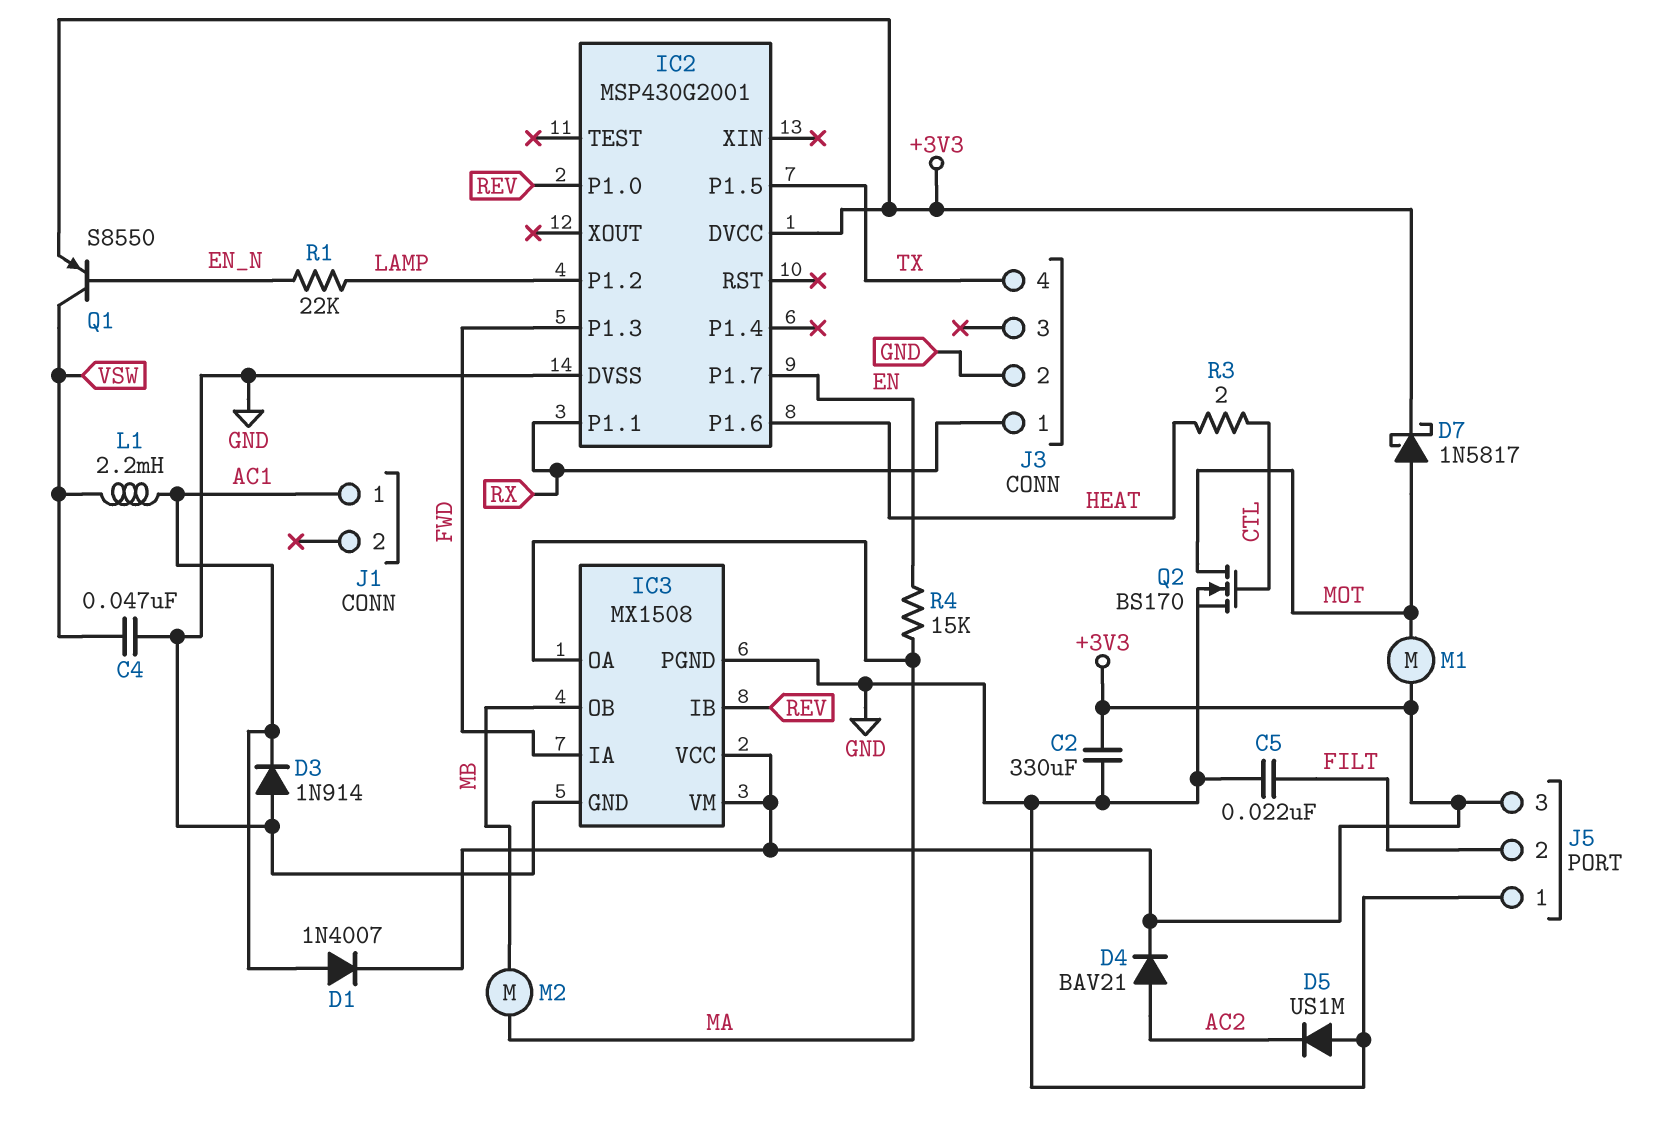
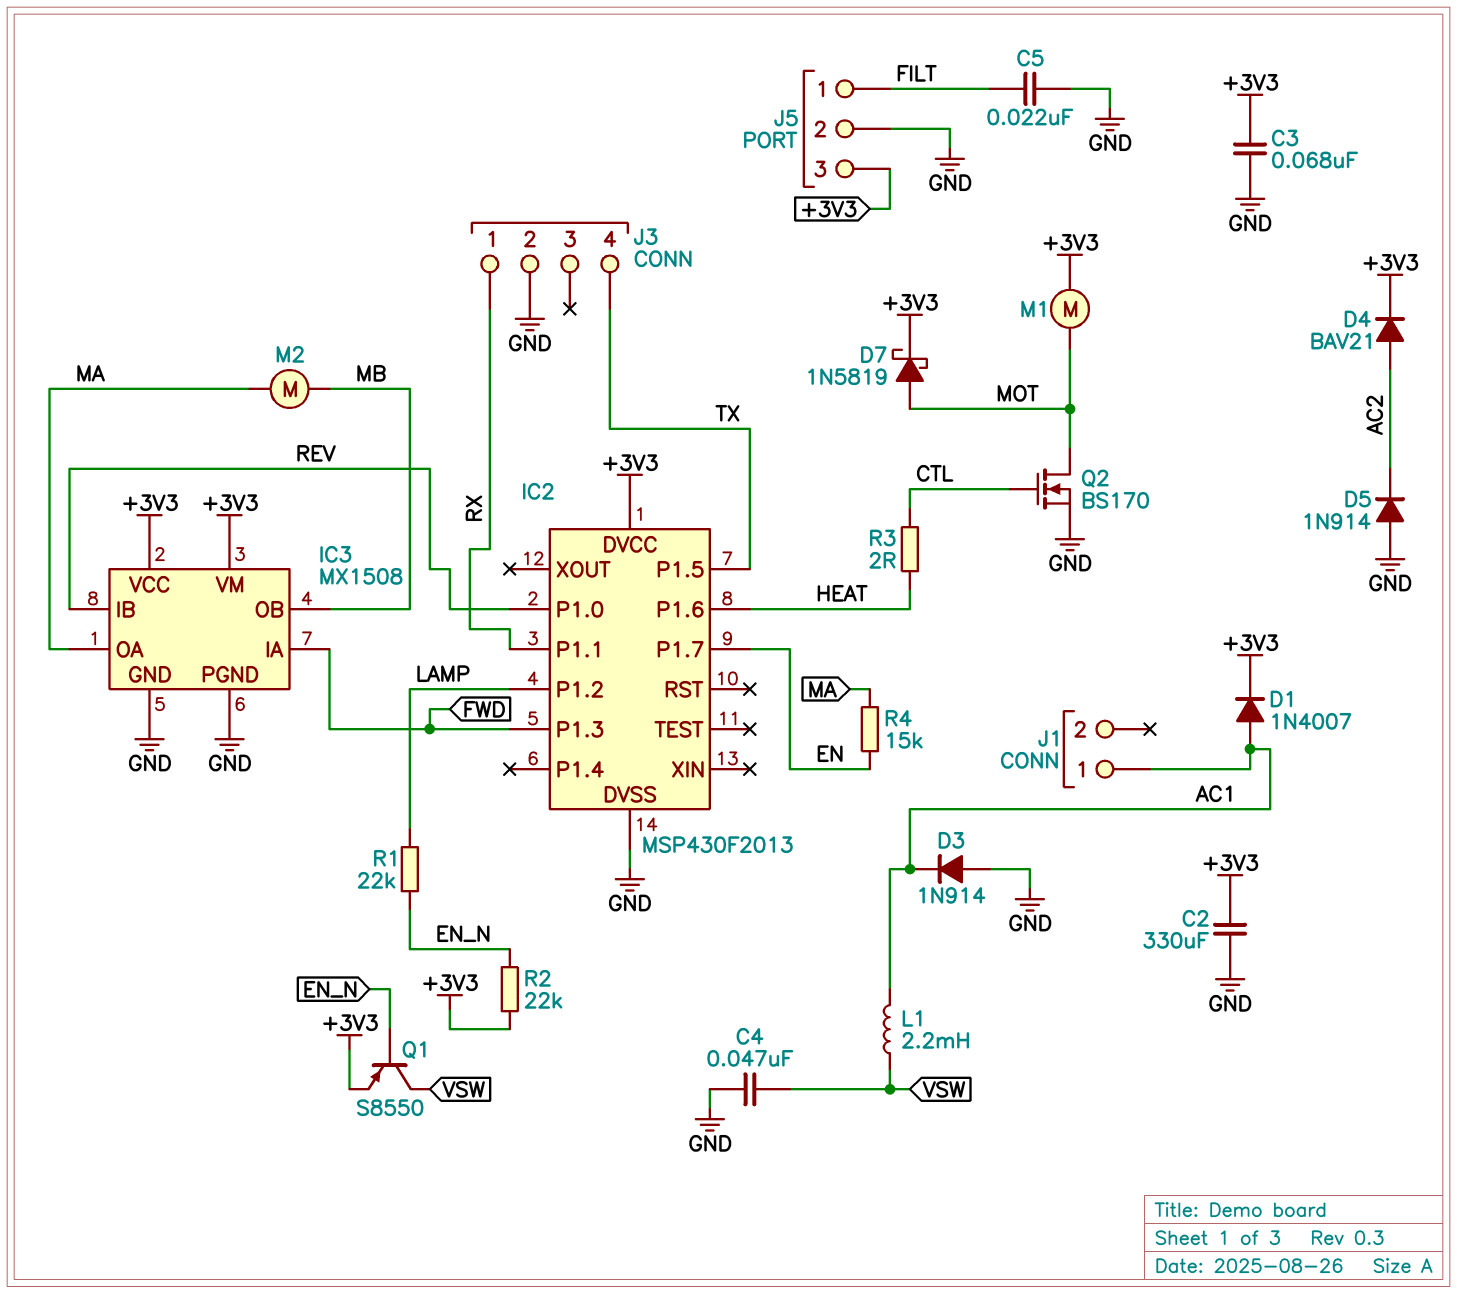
C3: none -> 68nF (+3V3, GND)
D5: diode US1M (A GND, K AC2) -> diode 1N914 (A GND, K AC2)
D7: schottky 1N5817 (A MOT, K +3V3) -> schottky 1N5819 (A MOT, K +3V3)
IC2: MSP430G2001 -> MSP430F2013
J5 pin 1: GND -> FILT
J5 pin 2: FILT -> GND
R2: none -> 22k (+3V3, EN_N)

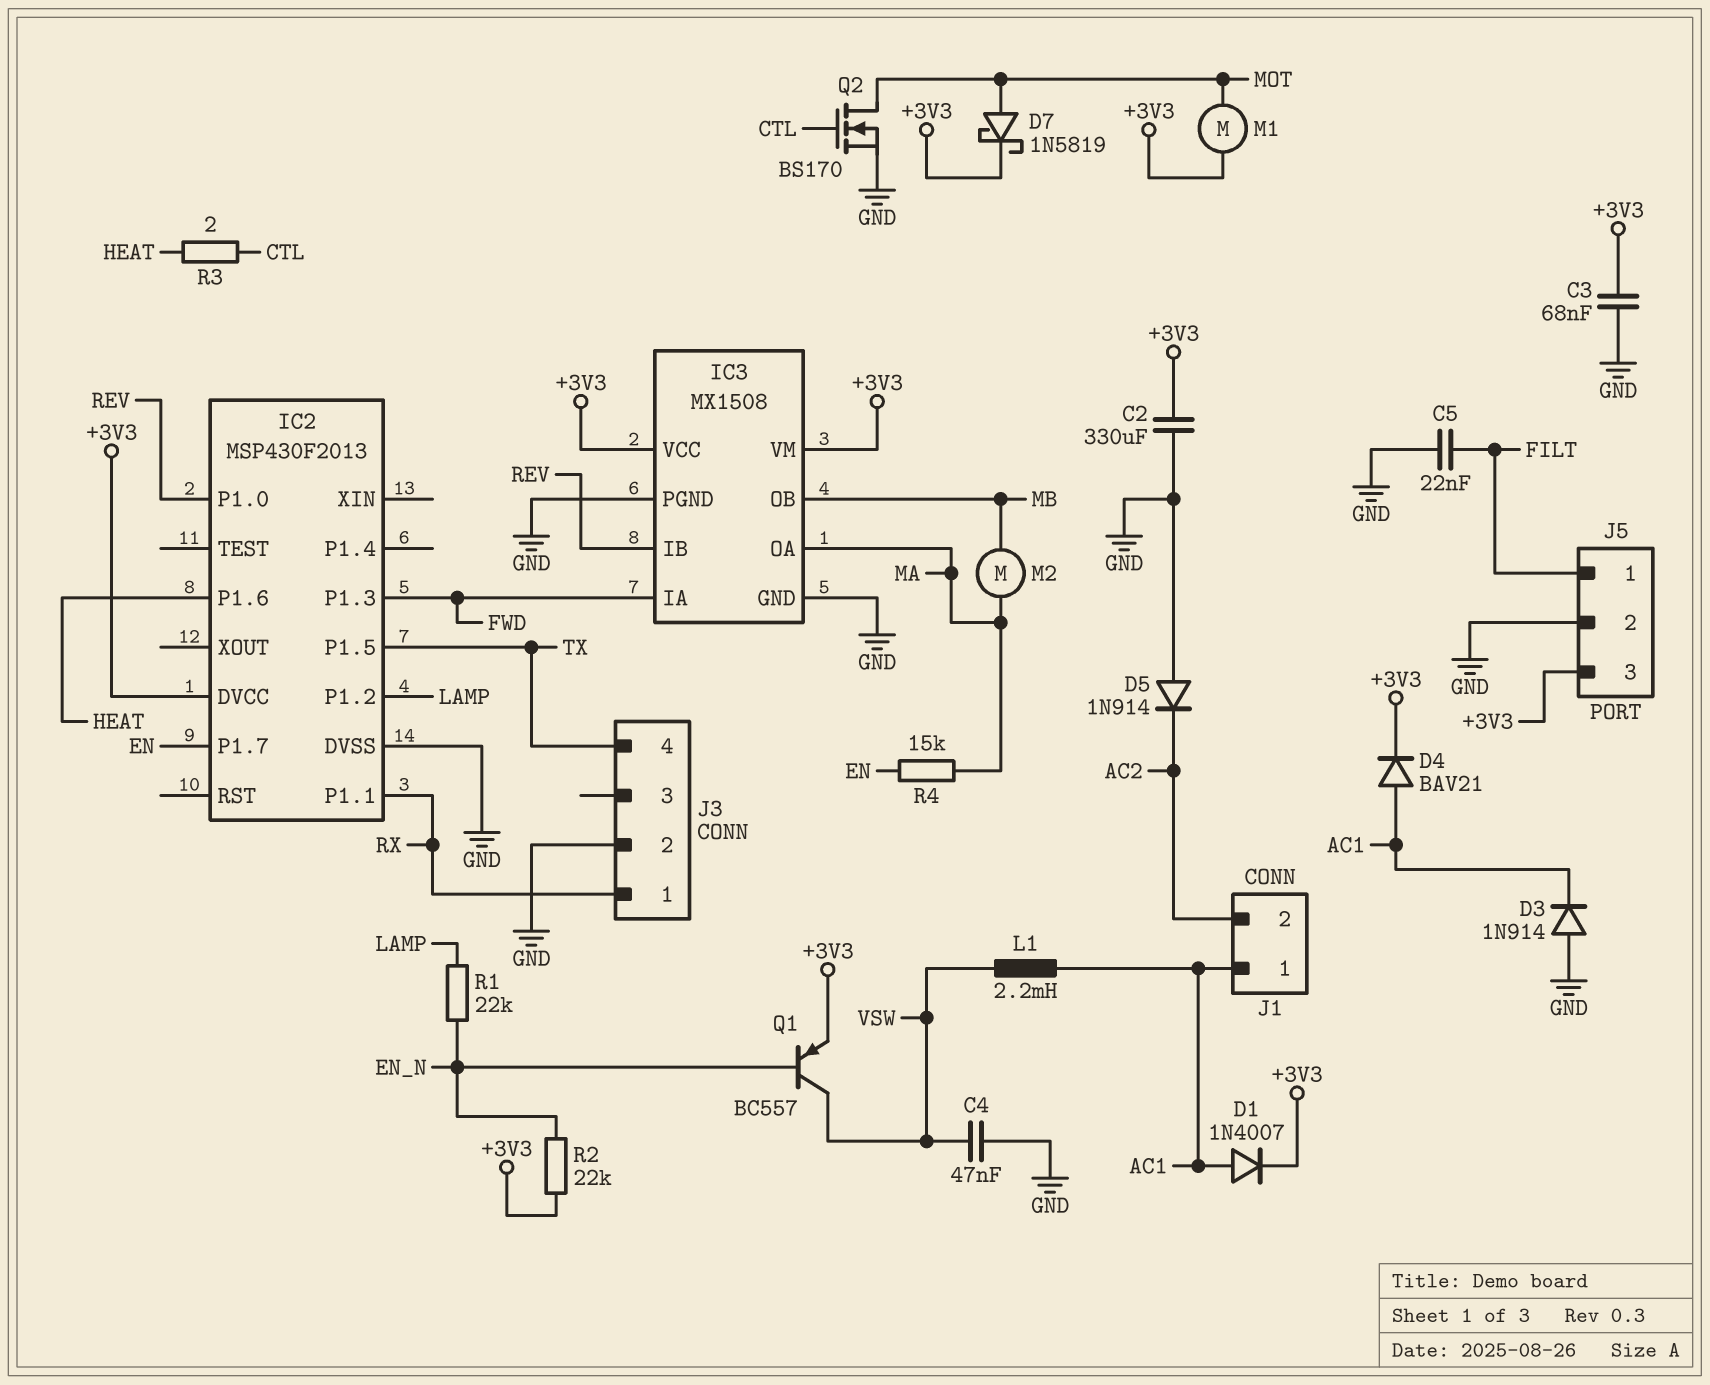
D4: diode BAV21 (A AC2, K +3V3) -> diode BAV21 (A AC1, K +3V3)
J1 pin 2: none -> AC2
Q1: PNP S8550 (B EN_N, C VSW, E +3V3) -> PNP BC557 (B EN_N, C VSW, E +3V3)

